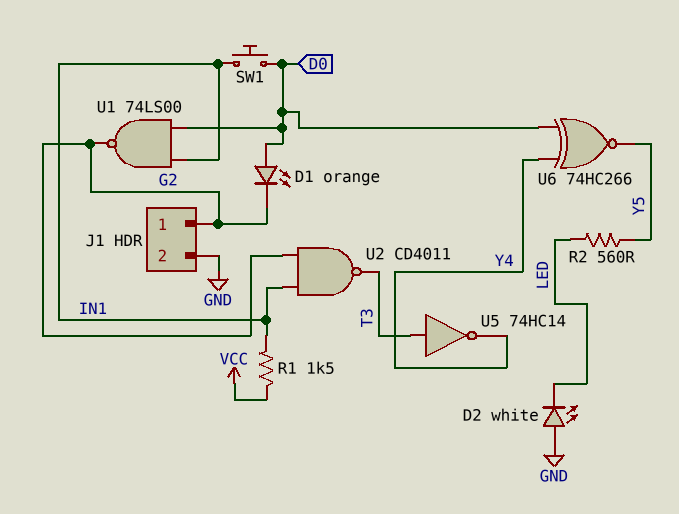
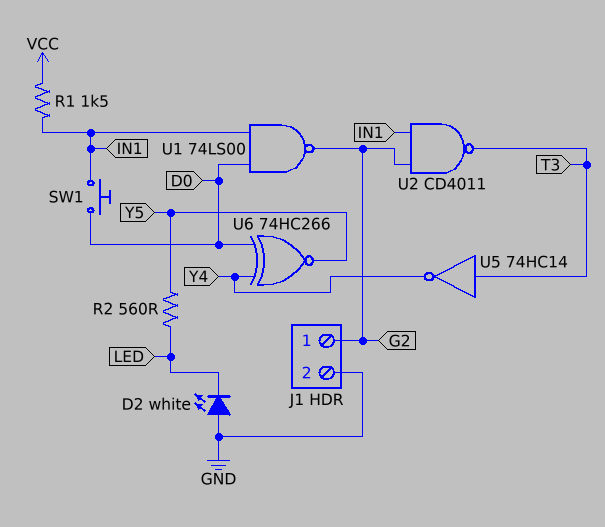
D1: LED orange (A D0, K G2) -> none

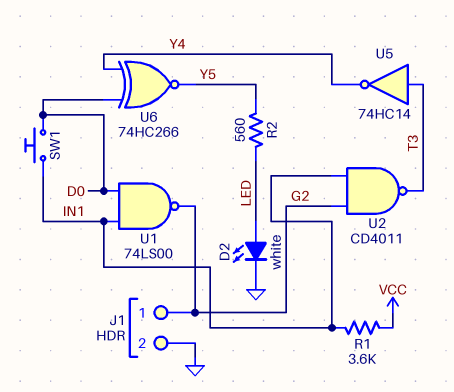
D2: LED white (A GND, K LED) -> LED white (A LED, K GND)
R1: 1.5k (IN1, VCC) -> 3.6k (IN1, VCC)

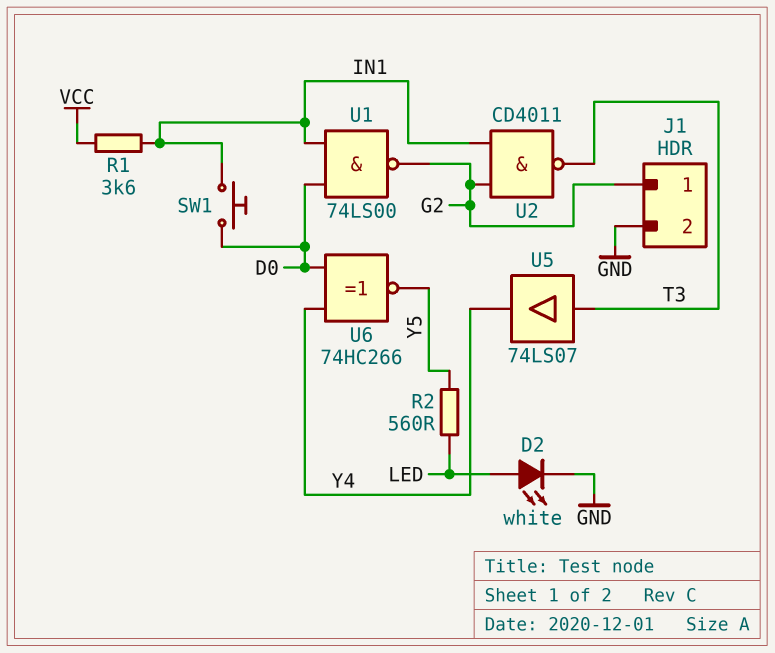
U5: NOT 74HC14 (in T3, out Y4) -> buffer 74LS07 (in T3, out Y4)

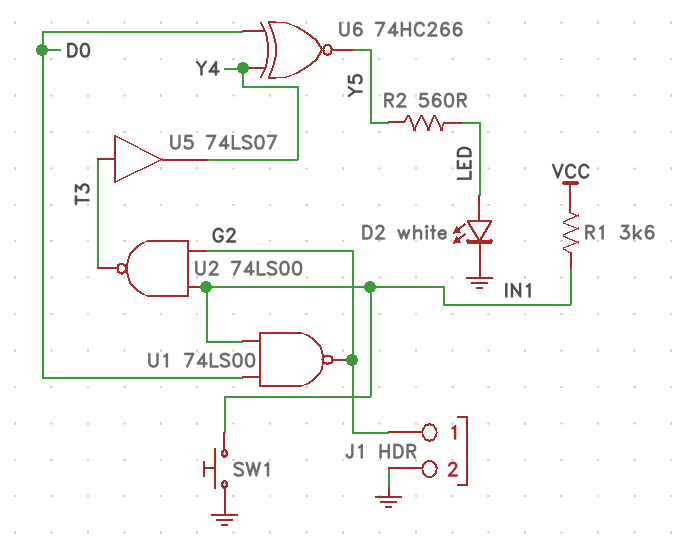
SW1: button (D0, IN1) -> button (GND, IN1)
U2: NAND CD4011 (in G2, in IN1, out T3) -> NAND 74LS00 (in G2, in IN1, out T3)

